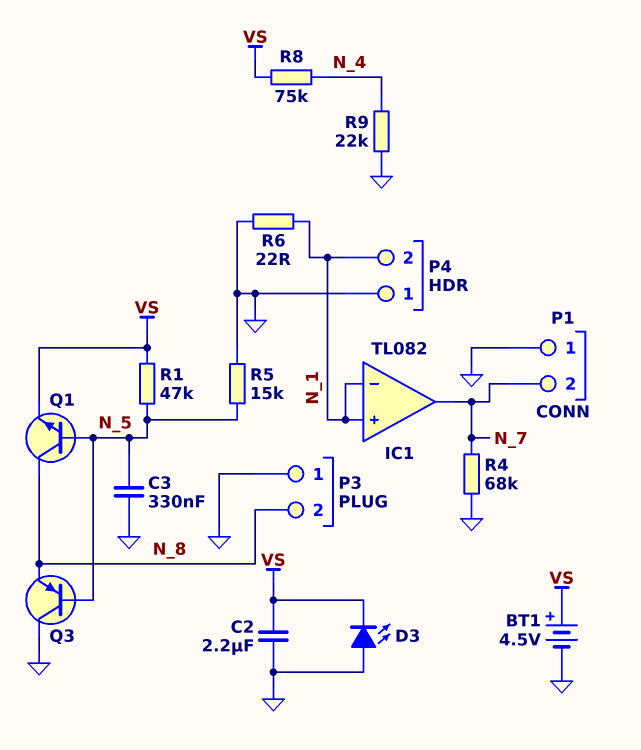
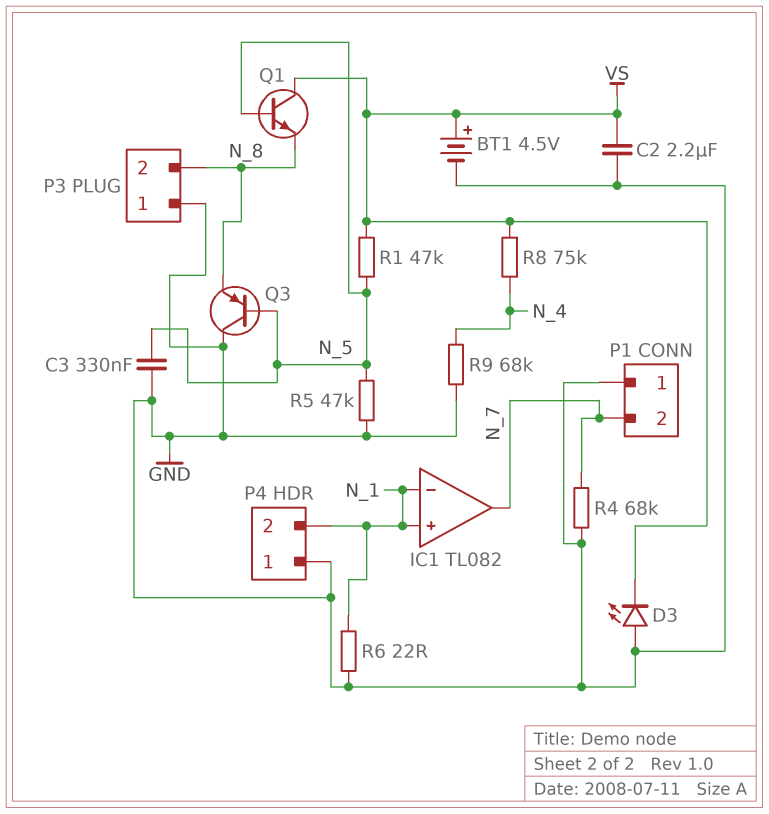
Q1: NPN (B N_5, C N_8, E VS) -> NPN (B N_5, C VS, E N_8)
R5: 15k (GND, N_5) -> 47k (GND, N_5)
R9: 22k (GND, N_4) -> 68k (GND, N_4)

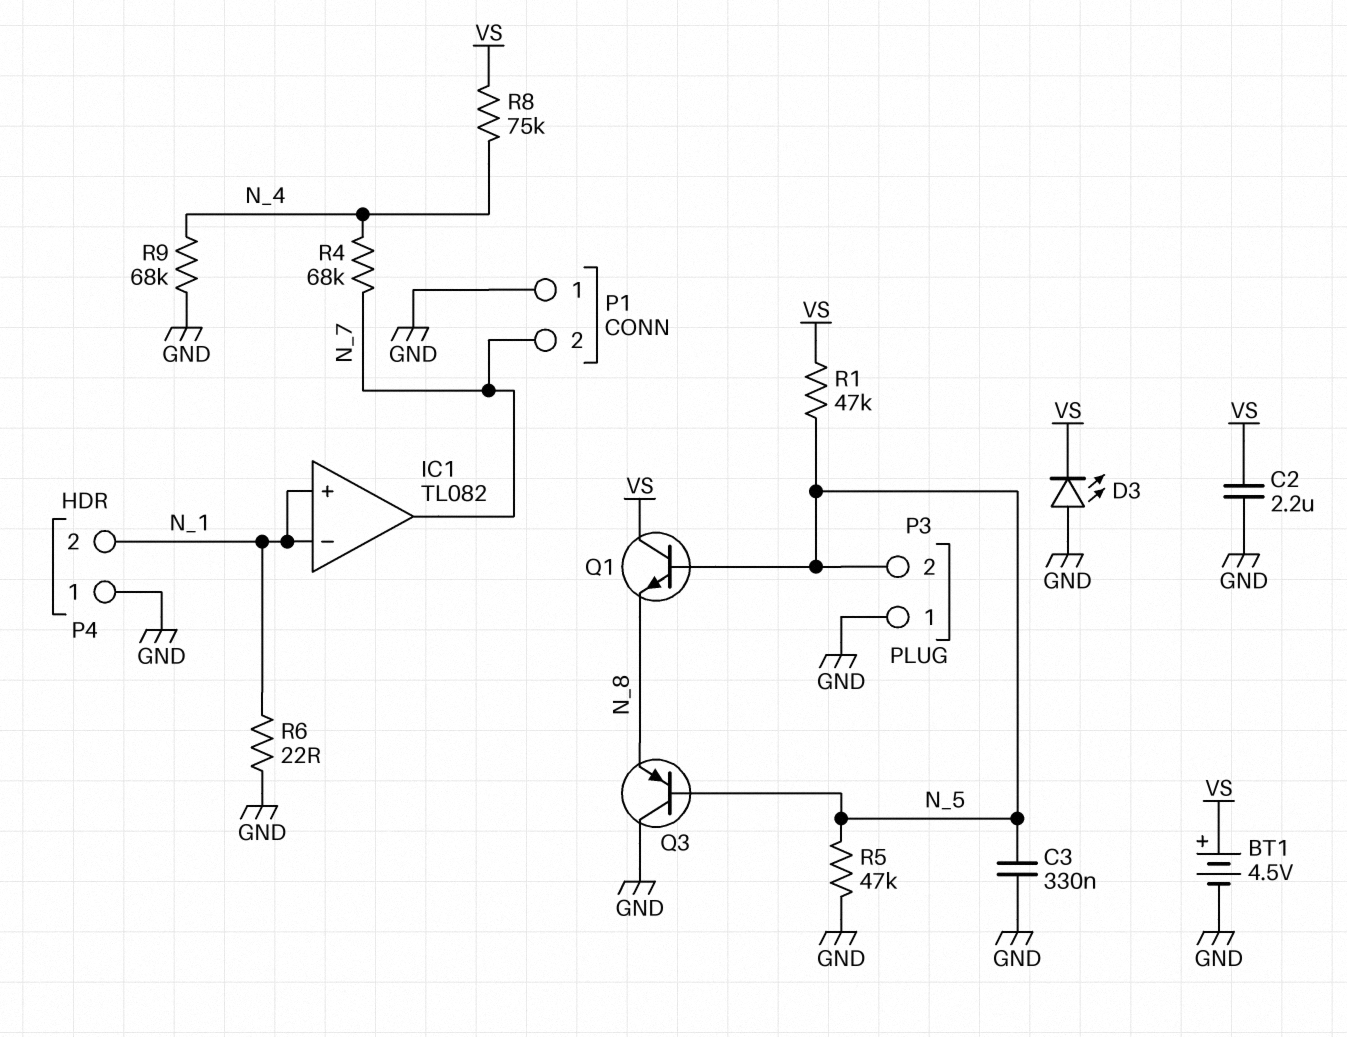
P3 pin 2: N_8 -> N_5
R4: 68k (GND, N_7) -> 68k (N_4, N_7)

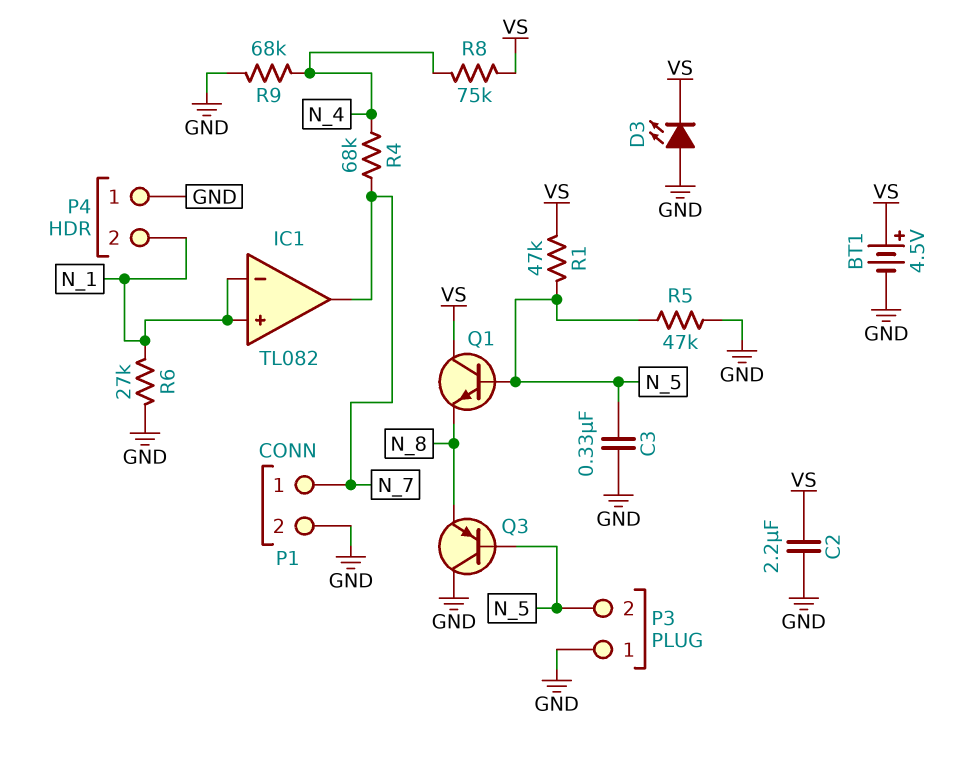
P1 pin 1: GND -> N_7
P1 pin 2: N_7 -> GND
R6: 22 (GND, N_1) -> 27k (GND, N_1)

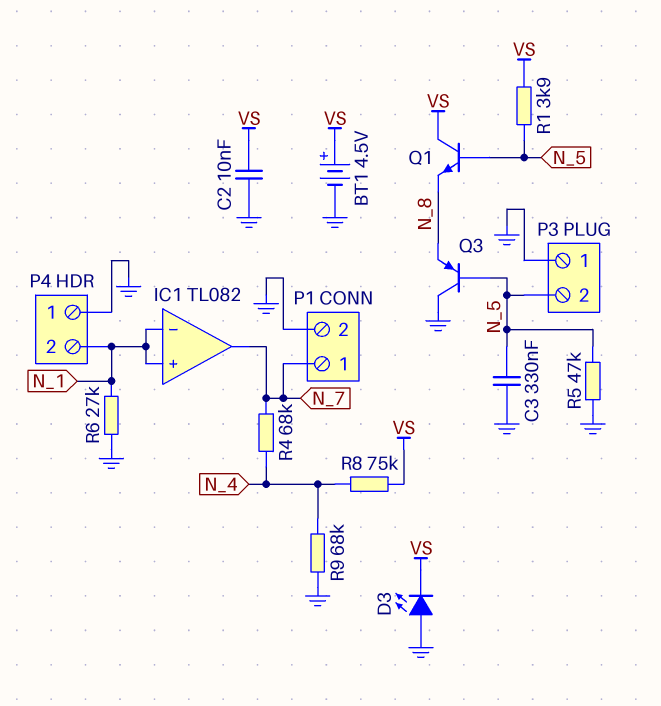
C2: 2.2uF (GND, VS) -> 10nF (GND, VS)
R1: 47k (N_5, VS) -> 3.9k (N_5, VS)

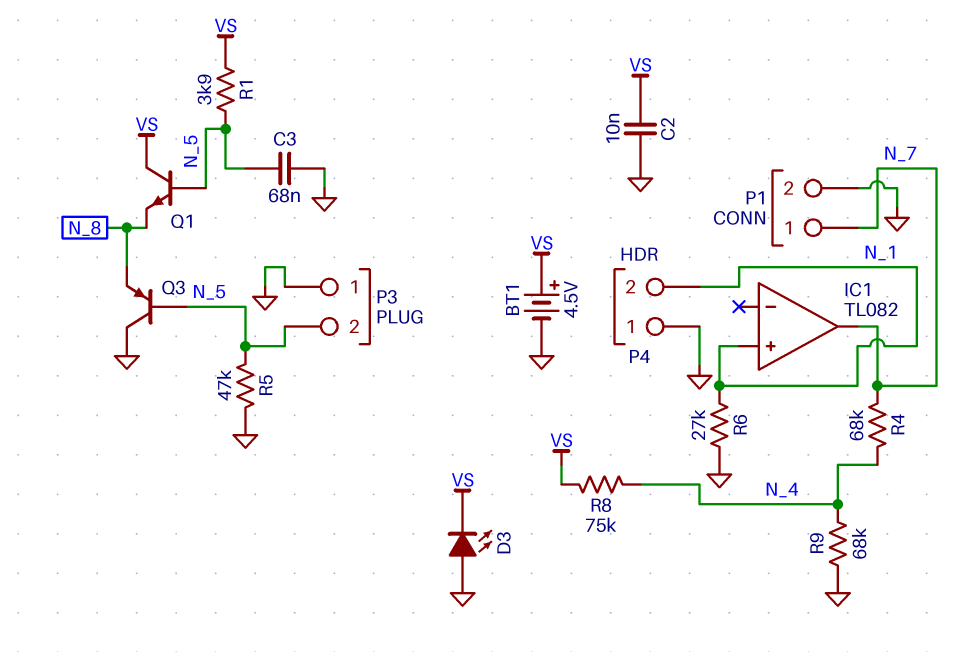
C3: 330nF (GND, N_5) -> 68nF (GND, N_5)
IC1 pin in-: N_1 -> none

